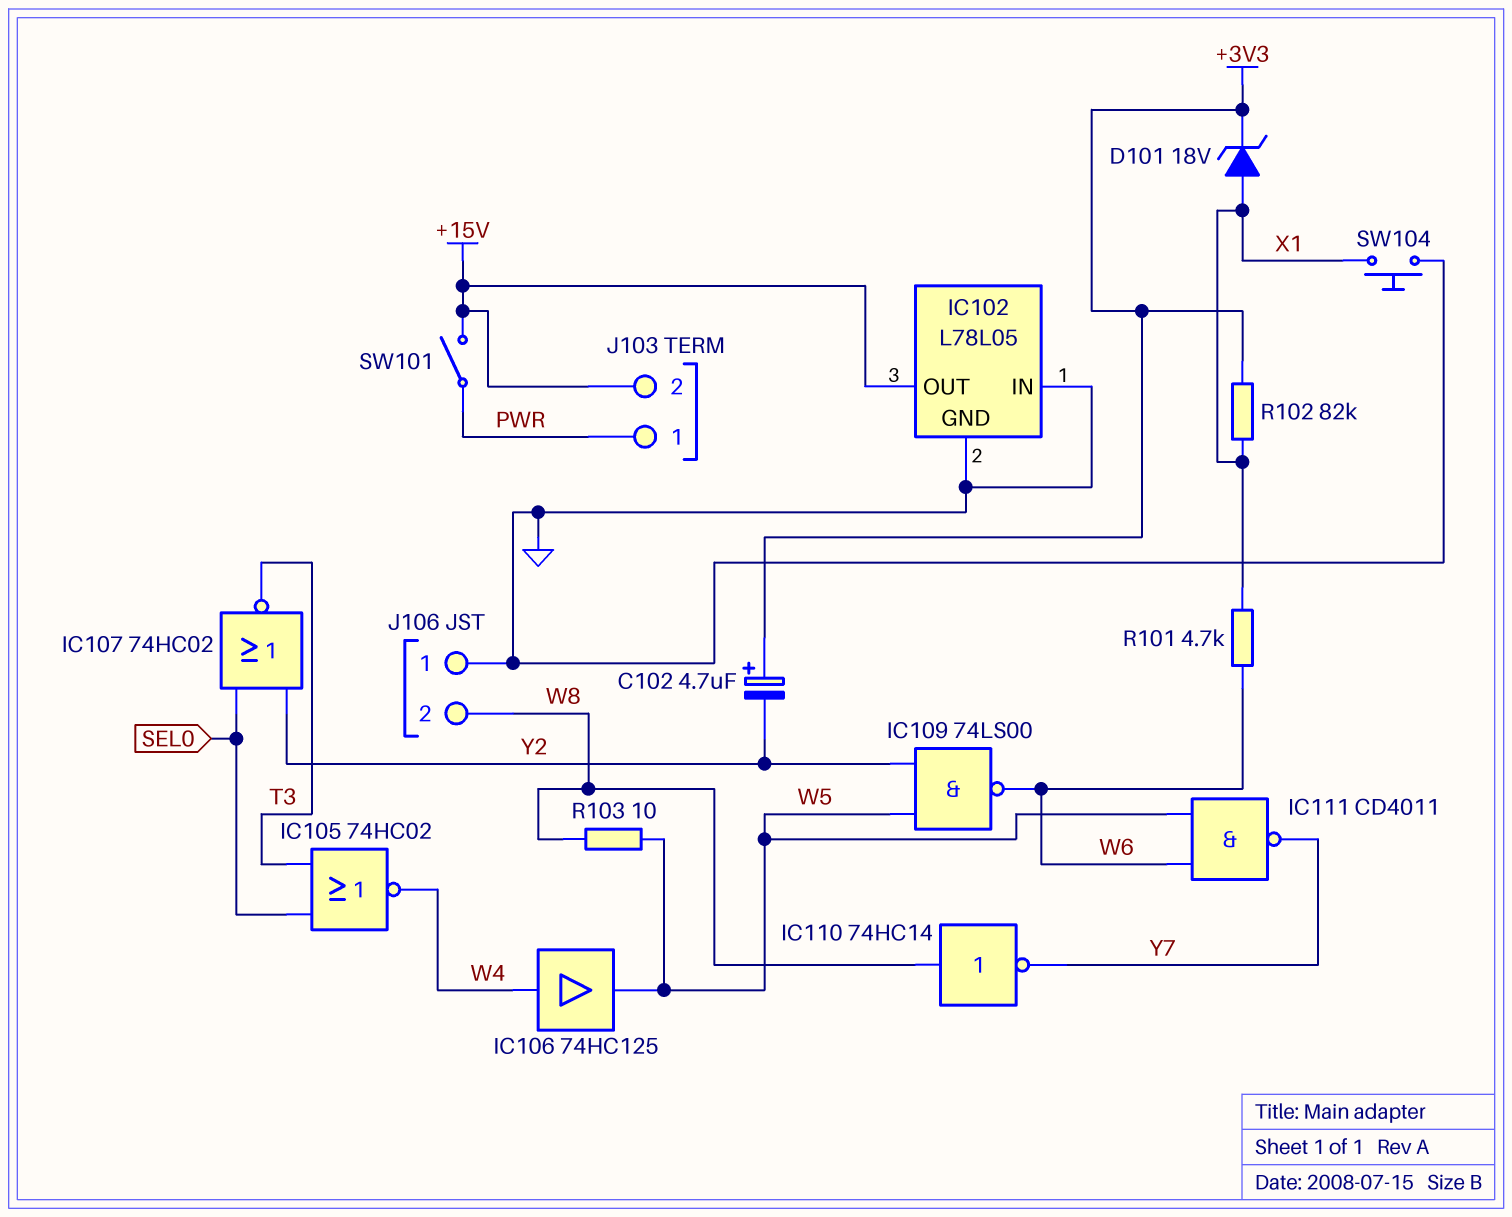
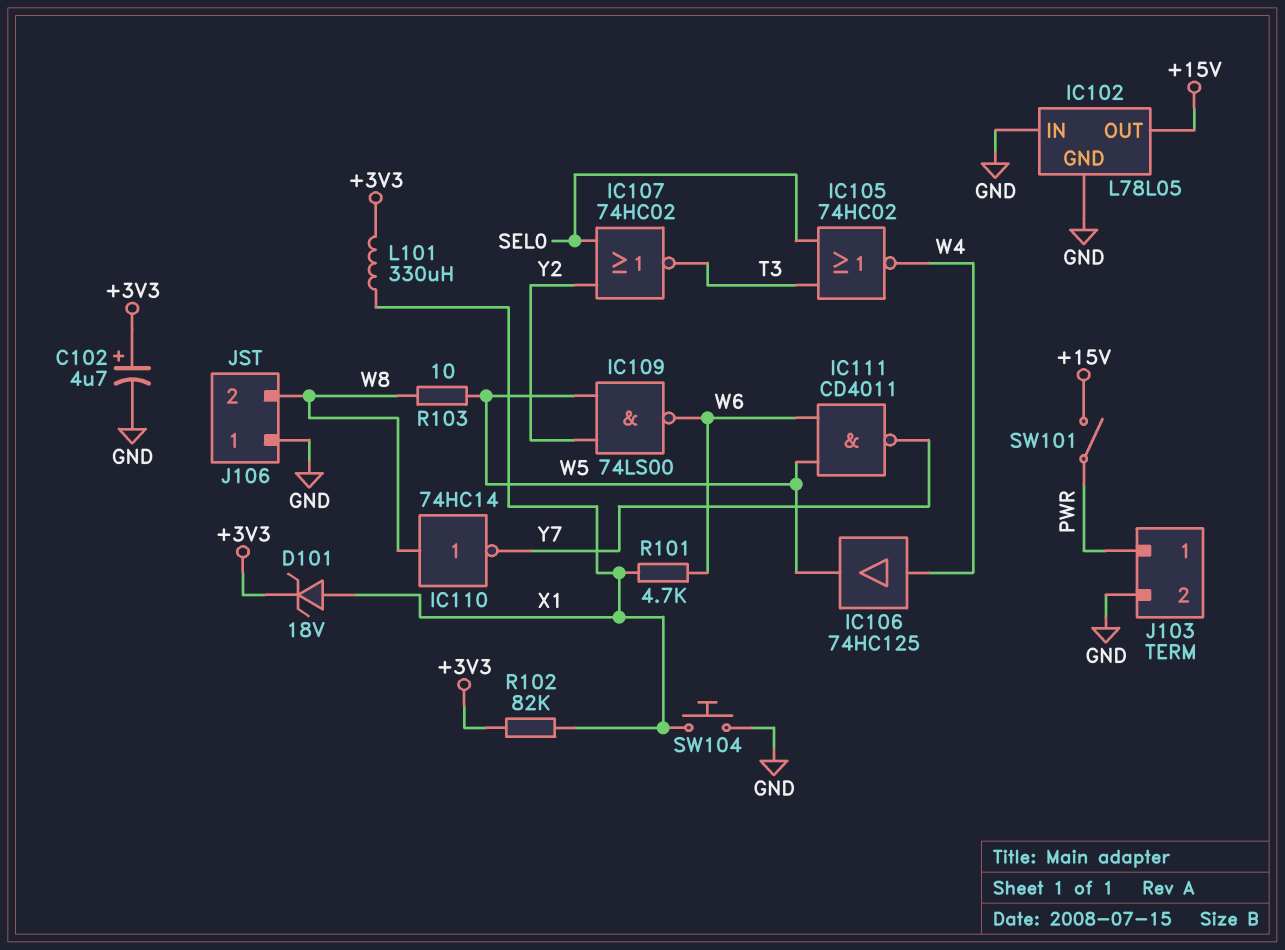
C102: 4.7uF (plus +3V3, minus Y2) -> 4.7uF (plus +3V3, minus GND)
J103 pin 2: +15V -> GND
L101: none -> 330uH (+3V3, X1)

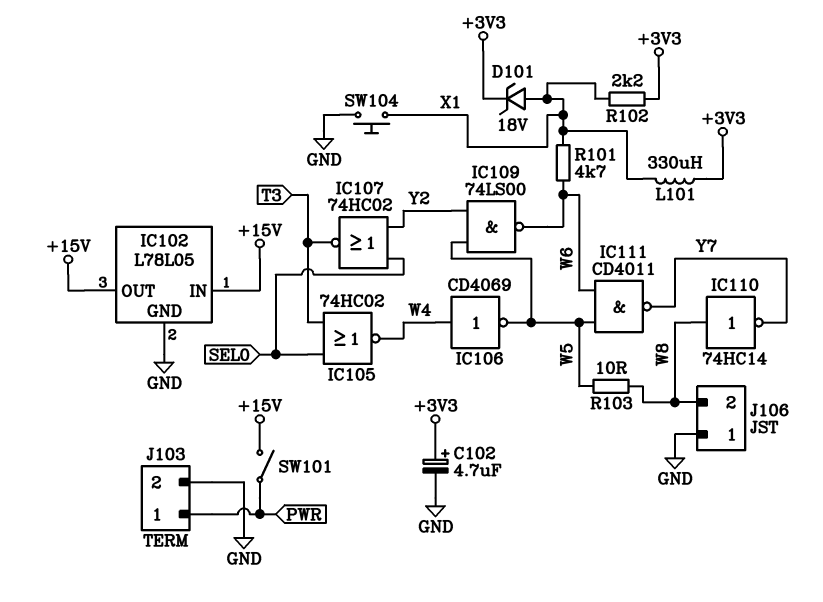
IC102 pin IN: GND -> +15V
IC106: buffer 74HC125 (in W4, out W5) -> NOT CD4069 (in W4, out W5)
R102: 82k (+3V3, X1) -> 2.2k (+3V3, X1)

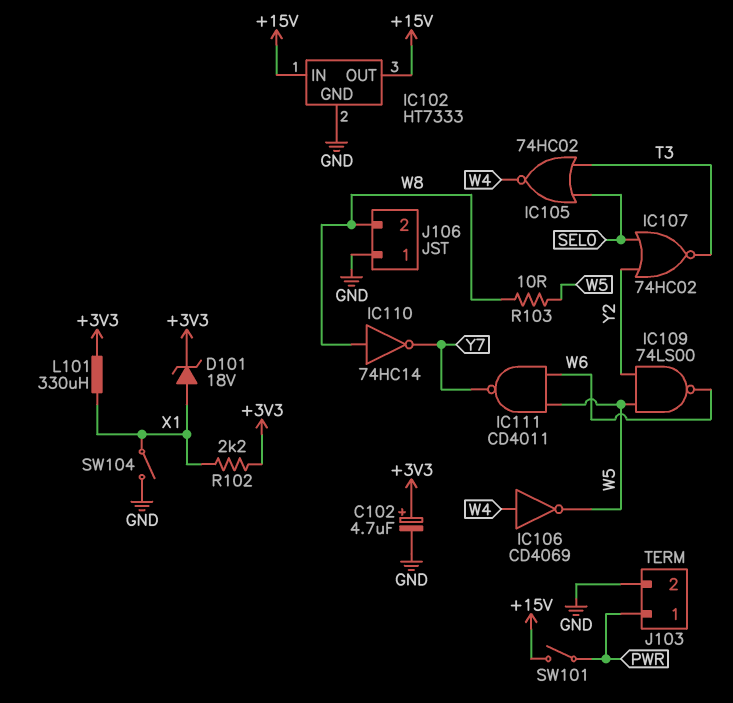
IC102: L78L05 -> HT7333
R101: 4.7k (W6, X1) -> none
SW104: button (GND, X1) -> switch (GND, X1)

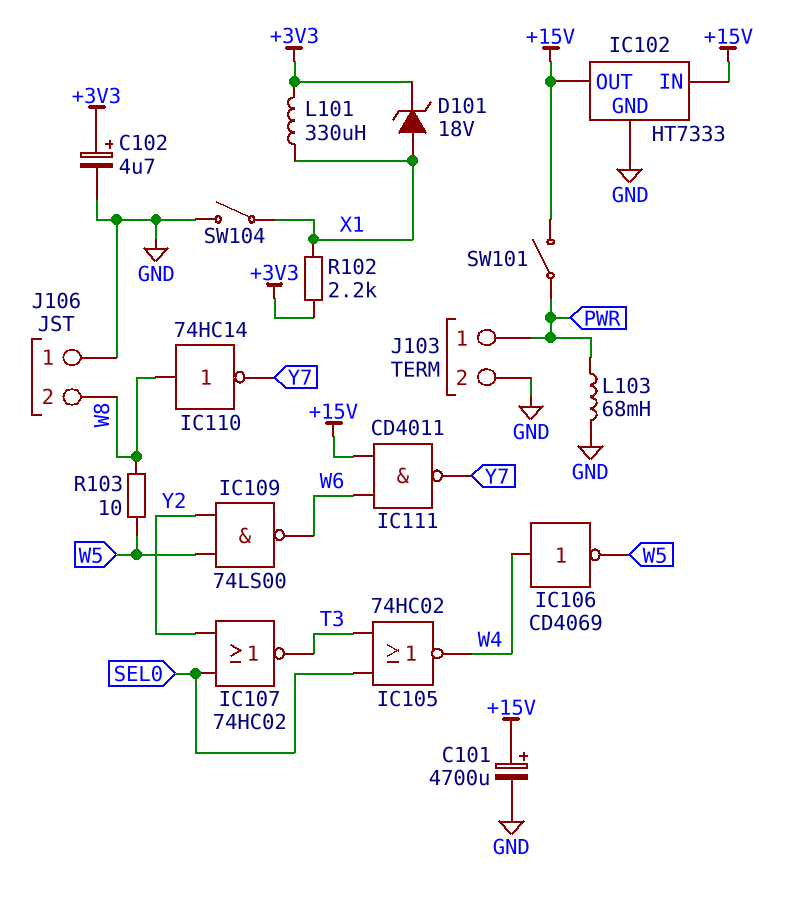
C101: none -> 4700uF (plus +15V, minus GND)
IC111: NAND CD4011 (in W5, in W6, out Y7) -> NAND CD4011 (in +15V, in W6, out Y7)
L103: none -> 68mH (GND, PWR)

